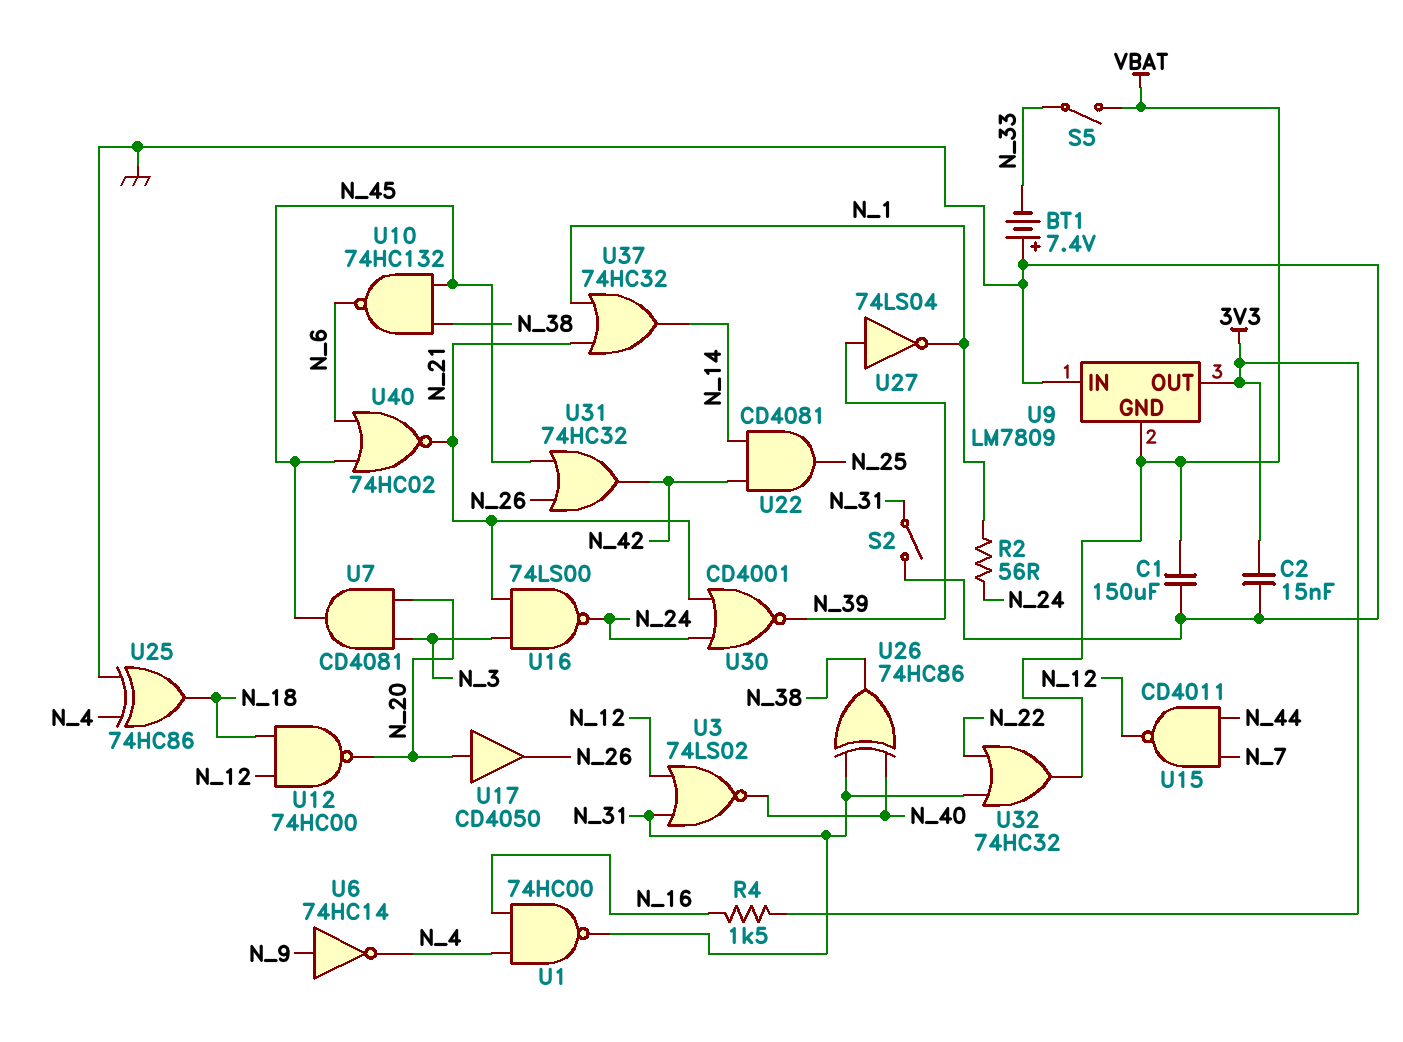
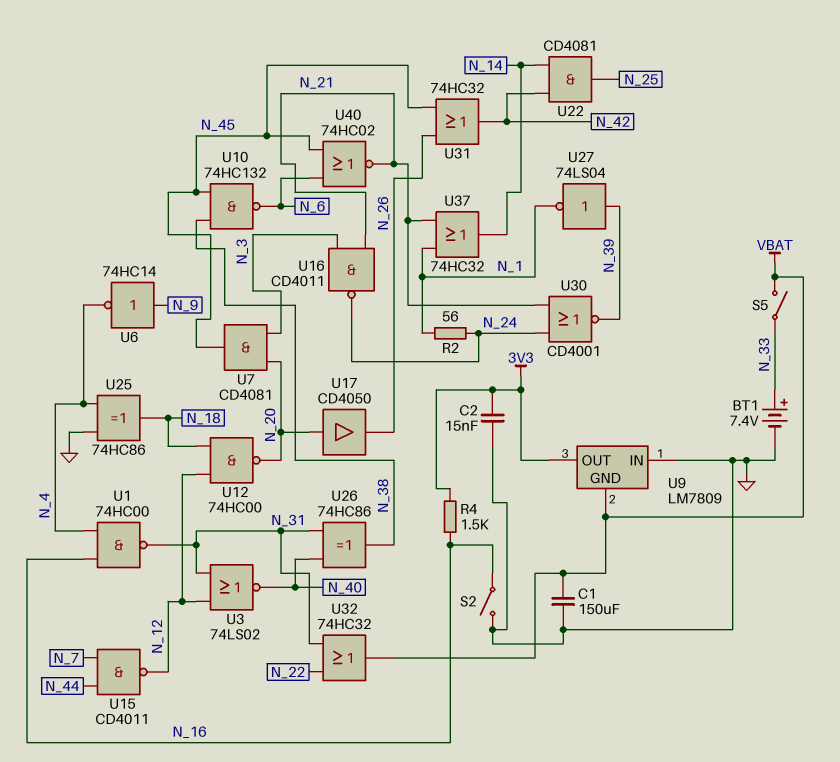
BT1: 7.4V (plus GND, minus N_33) -> 7.4V (plus N_33, minus GND)
S2: switch (GND, N_31) -> switch (GND, N_16)
U16: NAND 74LS00 (in N_3, in N_21, out N_24) -> NAND CD4011 (in N_3, in N_21, out N_24)

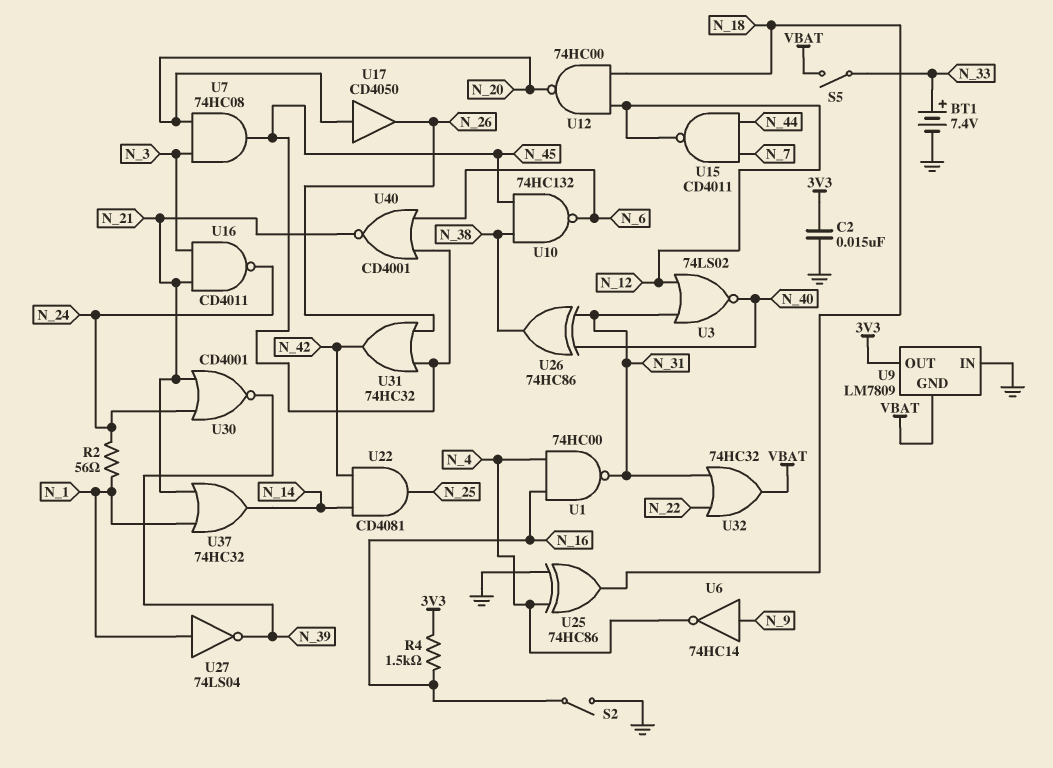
C1: 150uF (GND, VBAT) -> none
U7: AND CD4081 (in N_3, in N_20, out N_45) -> AND 74HC08 (in N_3, in N_20, out N_45)
U27: NOT 74LS04 (in N_39, out N_1) -> NOT 74LS04 (in N_1, out N_39)
U40: NOR 74HC02 (in N_6, in N_45, out N_21) -> NOR CD4001 (in N_6, in N_45, out N_21)

